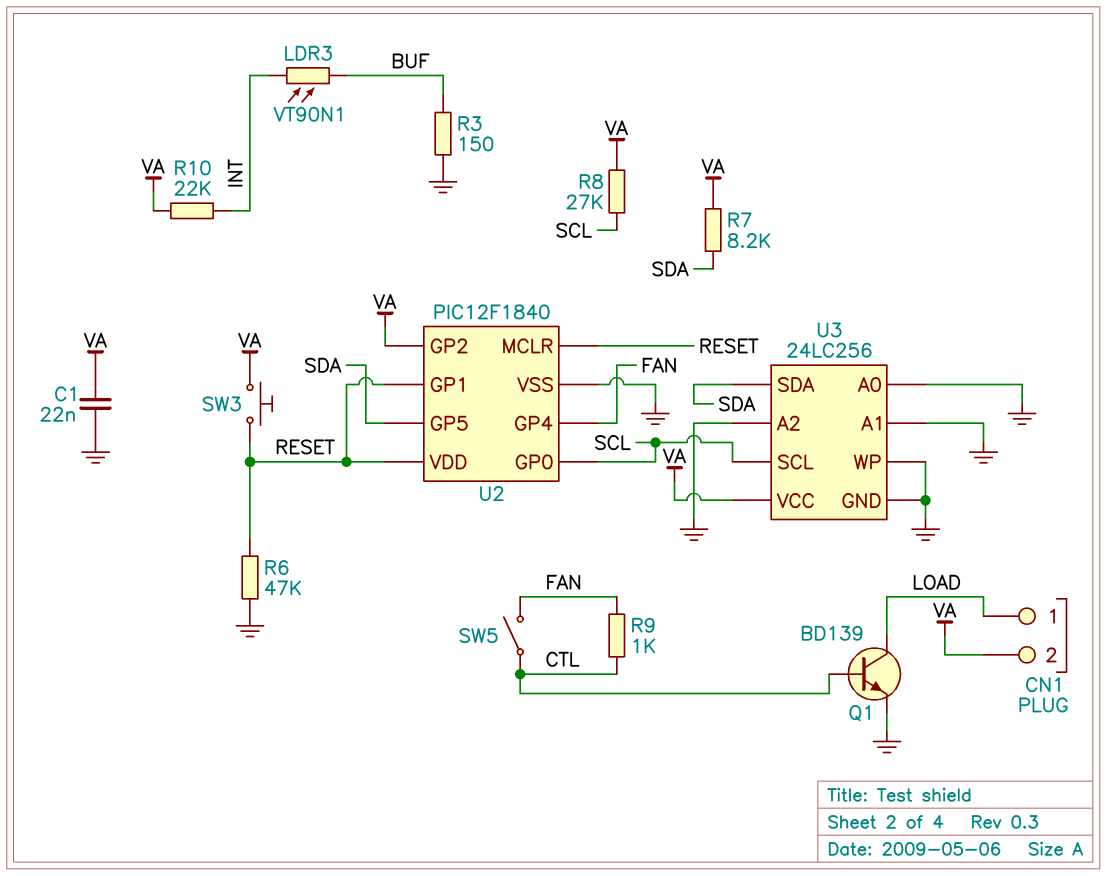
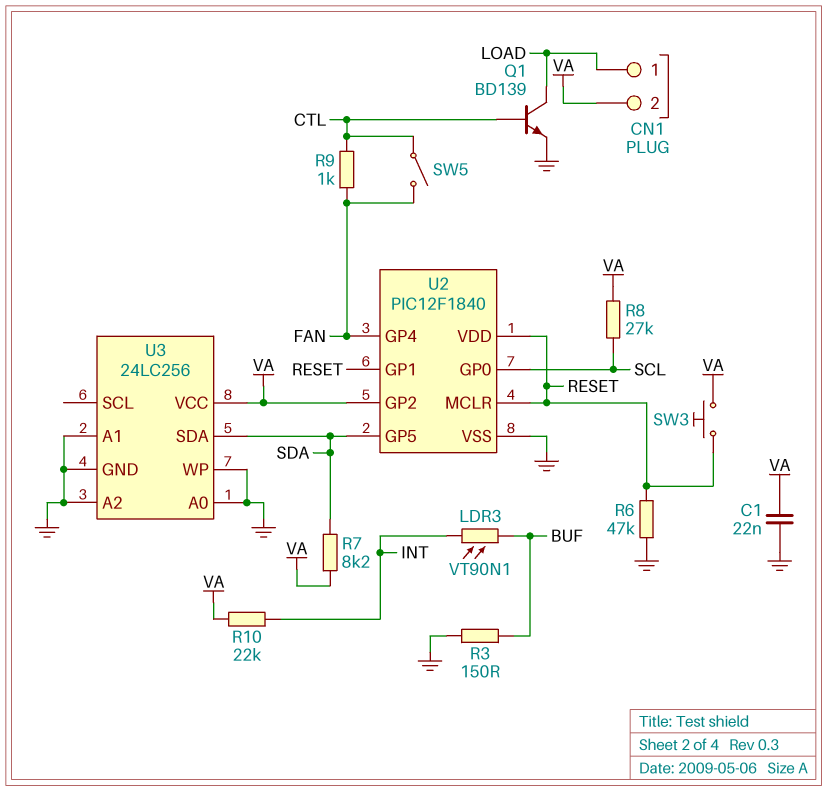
U3 pin SCL: SCL -> none

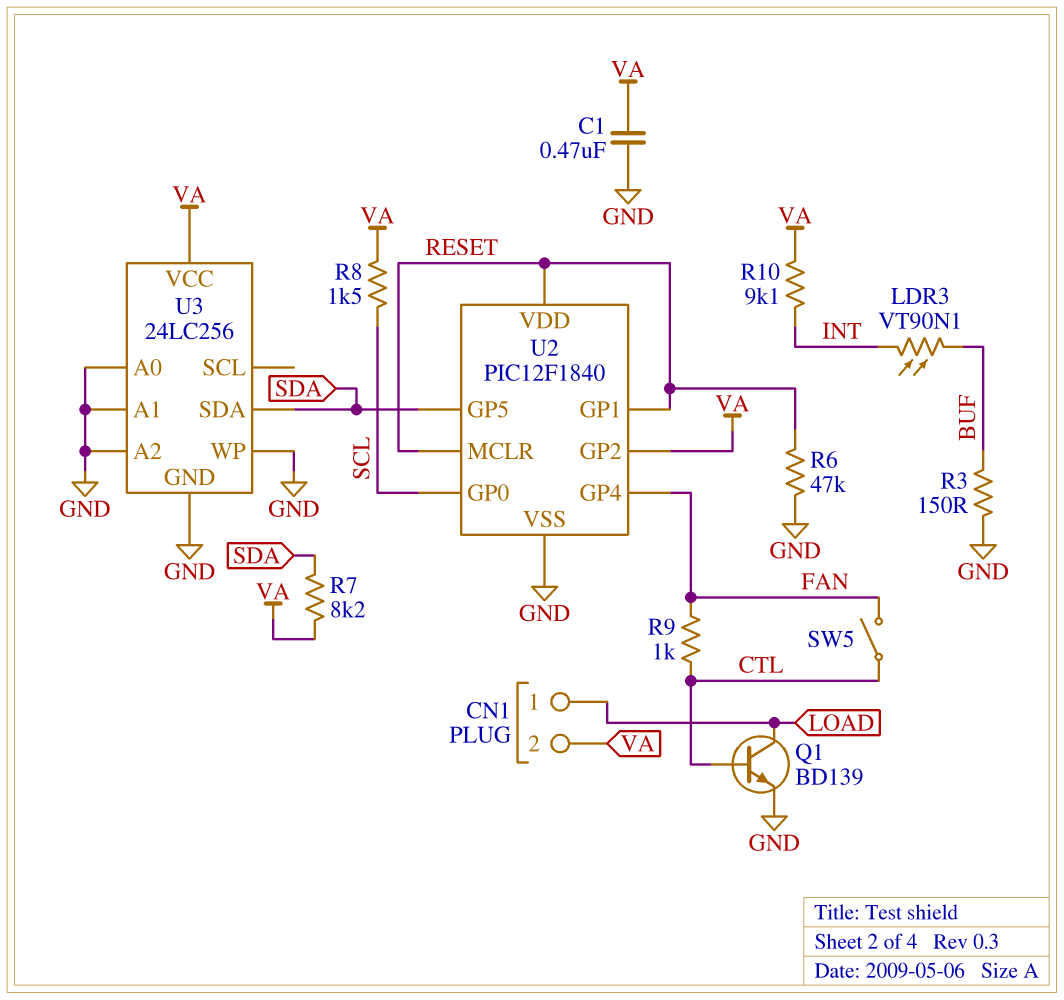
C1: 22nF (GND, VA) -> 470nF (GND, VA)
R8: 27k (SCL, VA) -> 1.5k (SCL, VA)
R10: 22k (INT, VA) -> 9.1k (INT, VA)
SW3: button (RESET, VA) -> none

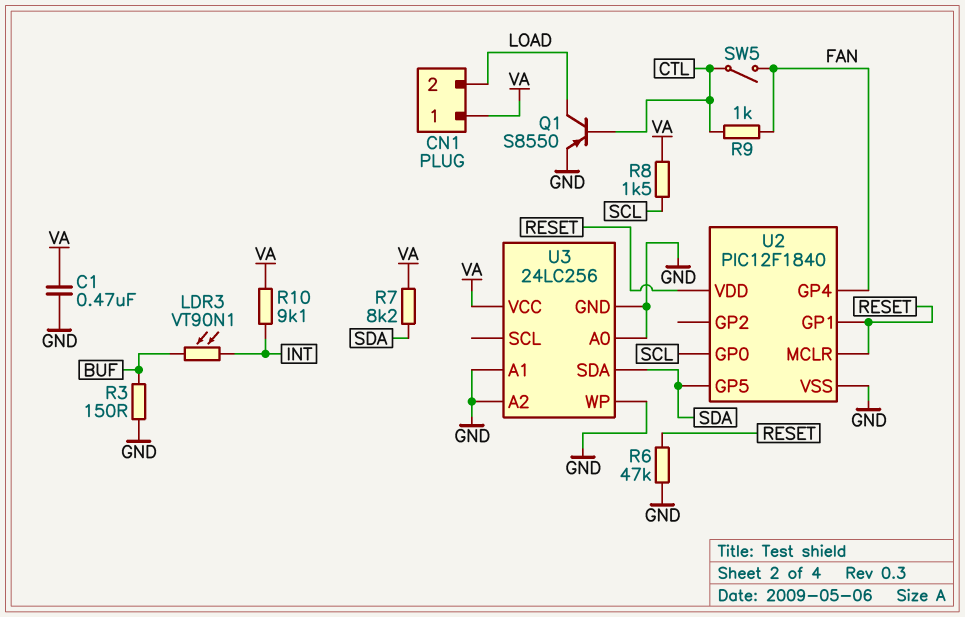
CN1 pin 1: LOAD -> VA
CN1 pin 2: VA -> LOAD
Q1: NPN BD139 (B CTL, C LOAD, E GND) -> PNP S8550 (B CTL, C LOAD, E GND)
U2 pin GP2: VA -> none

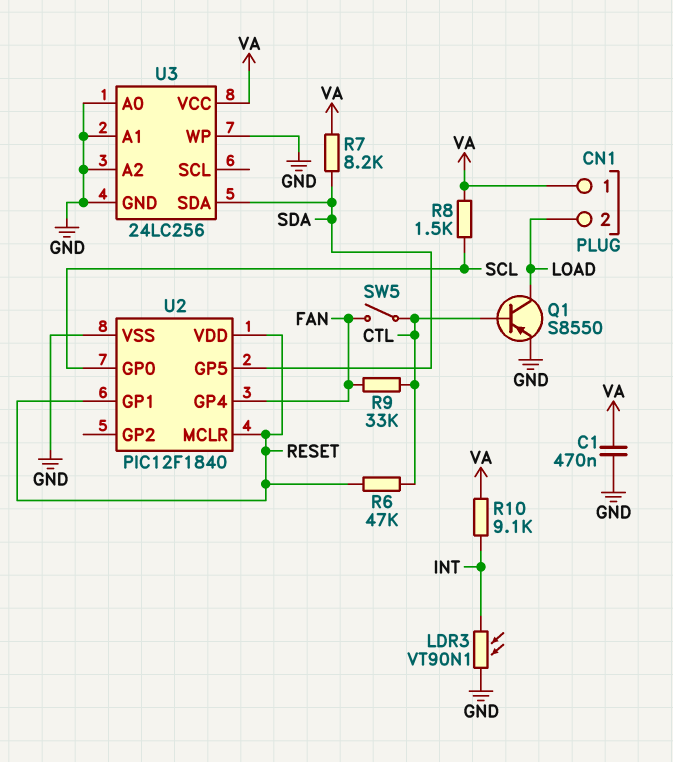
LDR3: VT90N1 (BUF, INT) -> VT90N1 (GND, INT)
R3: 150 (BUF, GND) -> none
R6: 47k (GND, RESET) -> 47k (CTL, RESET)
R9: 1k (CTL, FAN) -> 33k (CTL, FAN)

